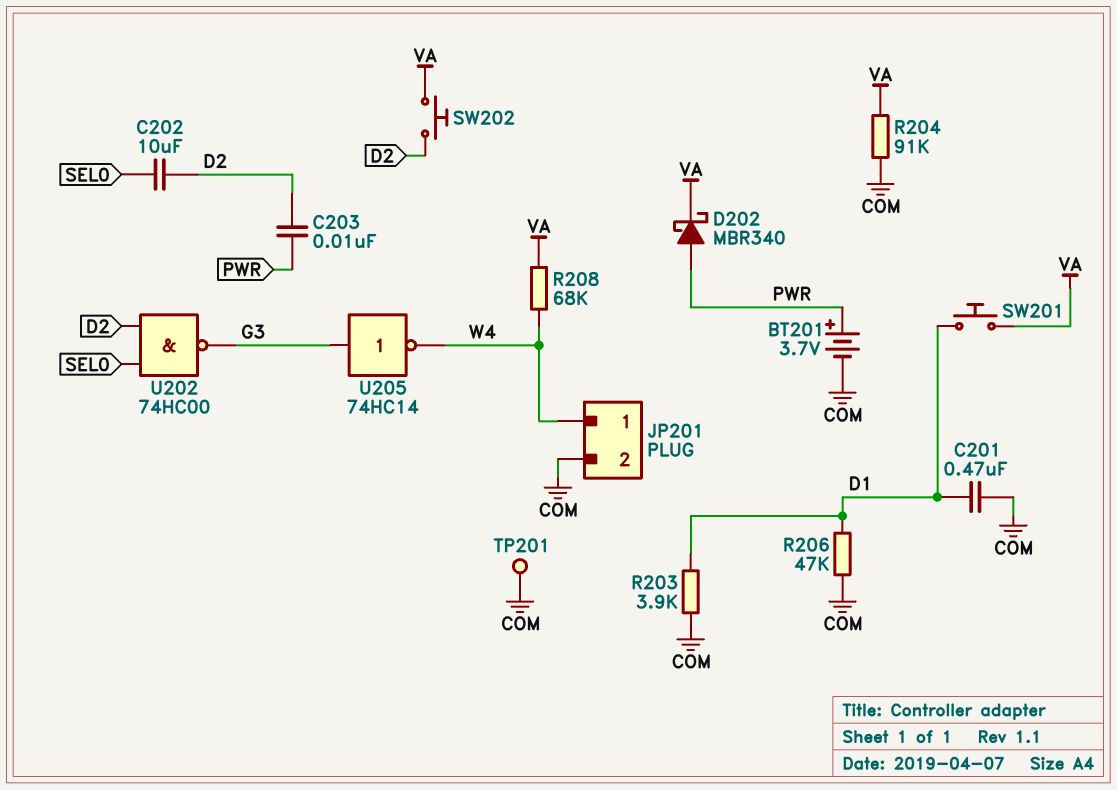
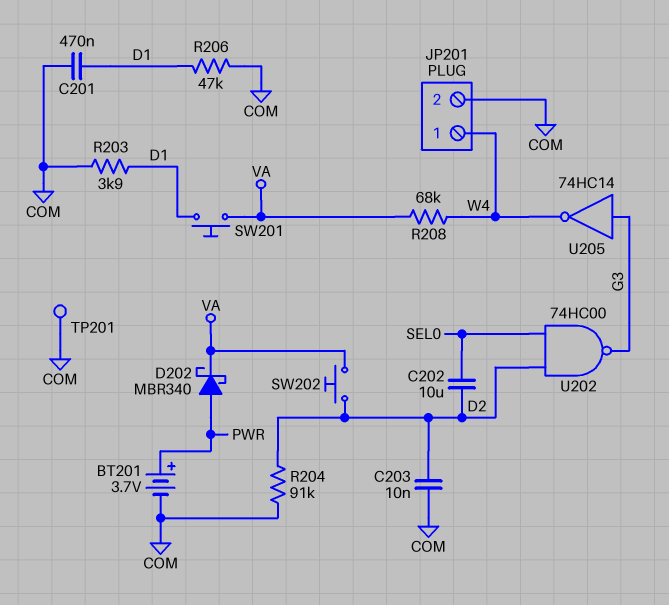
C203: 10nF (D2, PWR) -> 10nF (COM, D2)
R204: 91k (COM, VA) -> 91k (COM, D2)

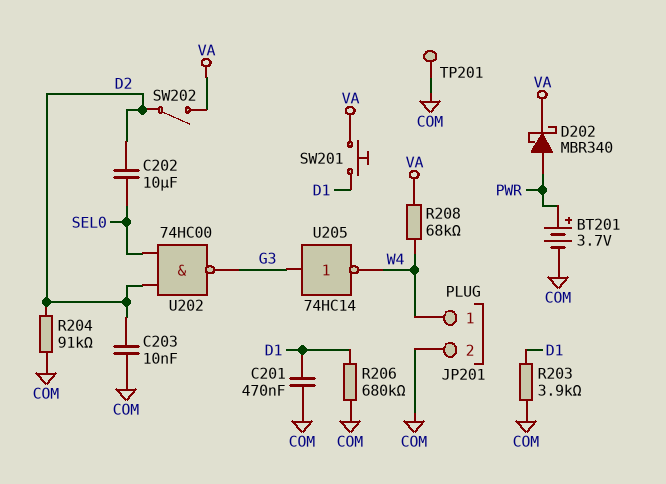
R206: 47k (COM, D1) -> 680k (COM, D1)
SW202: button (D2, VA) -> switch (D2, VA)

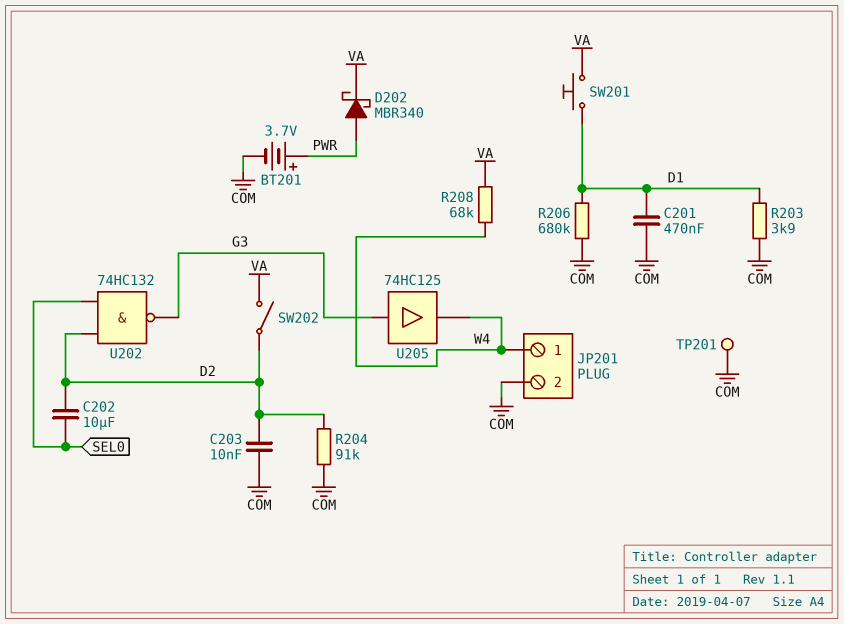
U202: NAND 74HC00 (in D2, in SEL0, out G3) -> NAND 74HC132 (in D2, in SEL0, out G3)
U205: NOT 74HC14 (in G3, out W4) -> buffer 74HC125 (in G3, out W4)

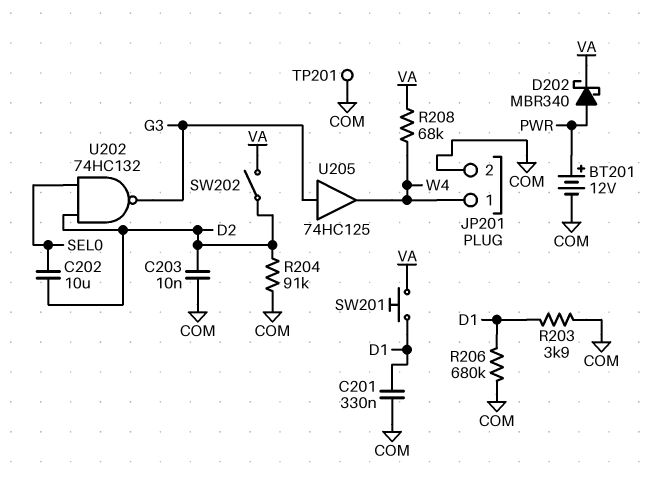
BT201: 3.7V (plus PWR, minus COM) -> 12V (plus PWR, minus COM)
C201: 470nF (COM, D1) -> 330nF (COM, D1)

